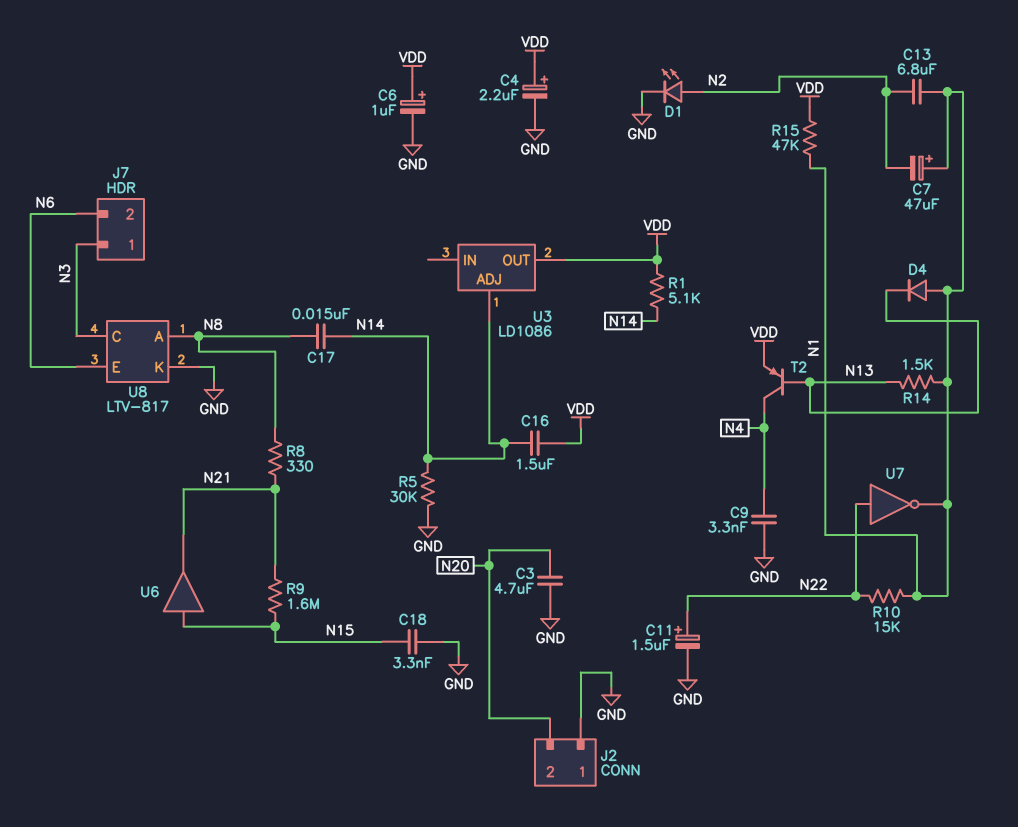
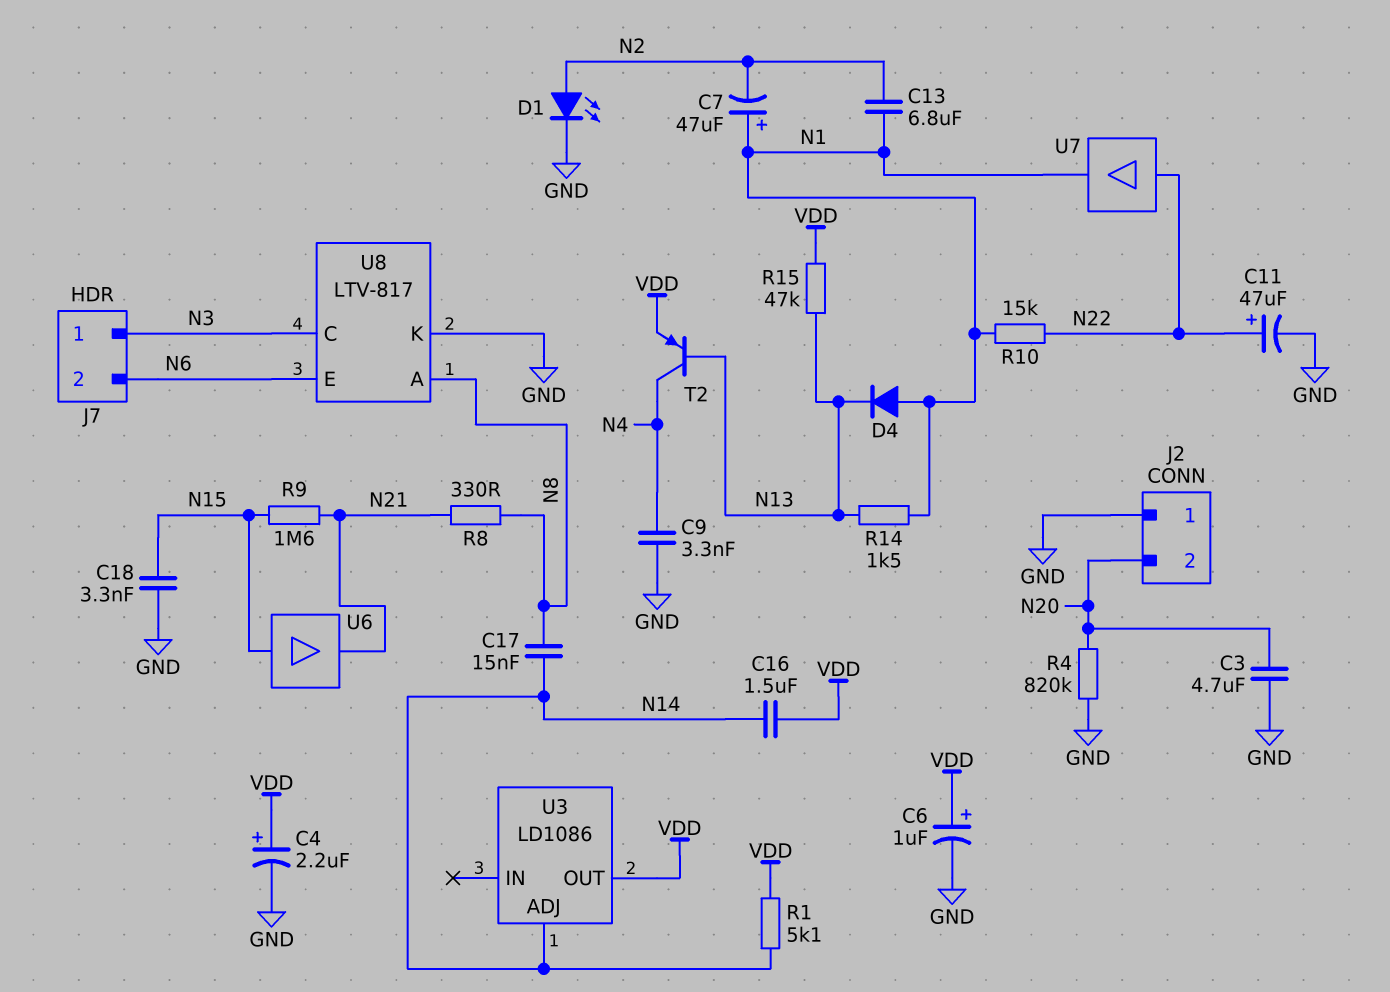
C11: 1.5uF (plus N22, minus GND) -> 47uF (plus N22, minus GND)
R4: none -> 820k (GND, N20)
R5: 30k (GND, N14) -> none
R15: 47k (N1, VDD) -> 47k (N13, VDD)
U7: NOT (in N22, out N1) -> buffer (in N22, out N1)

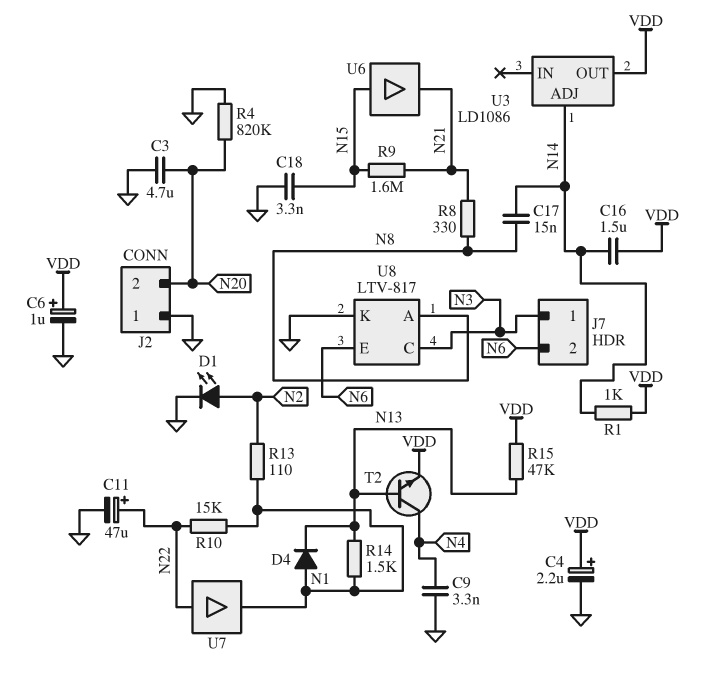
C7: 47uF (plus N1, minus N2) -> none
C13: 6.8uF (N1, N2) -> none
R1: 5.1k (N14, VDD) -> 1k (N14, VDD)
R13: none -> 110 (N1, N2)
T2: PNP (B N13, C N4, E VDD) -> NPN (B N13, C N4, E VDD)

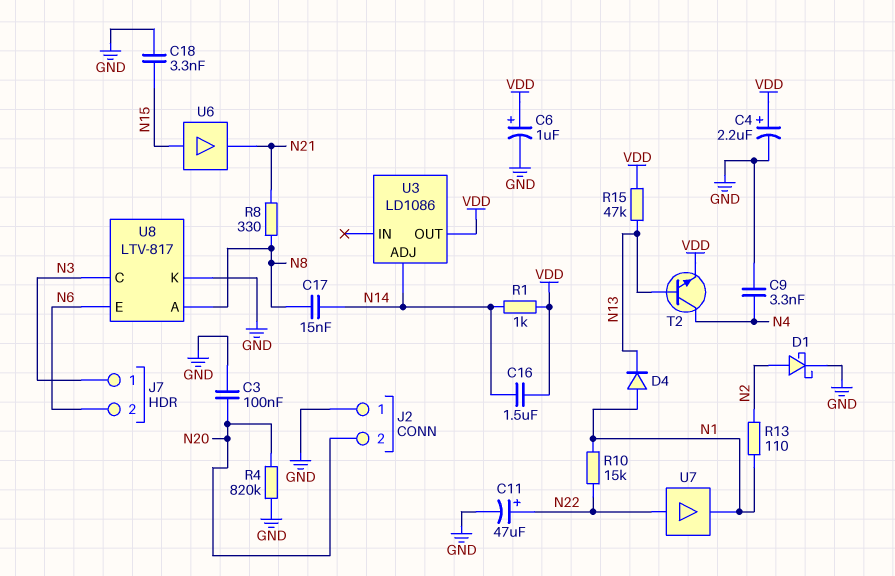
C3: 4.7uF (GND, N20) -> 100nF (GND, N20)
D1: LED (A N2, K GND) -> schottky (A N2, K GND)
R9: 1.6M (N15, N21) -> none
R14: 1.5k (N1, N13) -> none

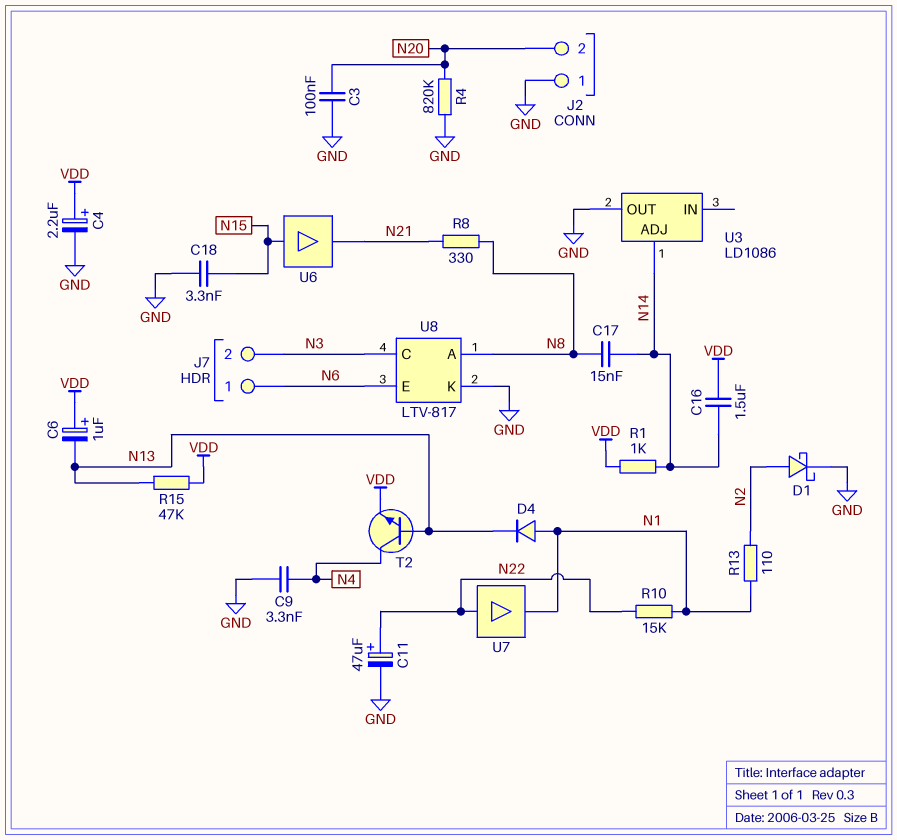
C6: 1uF (plus VDD, minus GND) -> 1uF (plus VDD, minus N13)
J7 pin 1: N3 -> N6
J7 pin 2: N6 -> N3
U3 pin OUT: VDD -> GND

